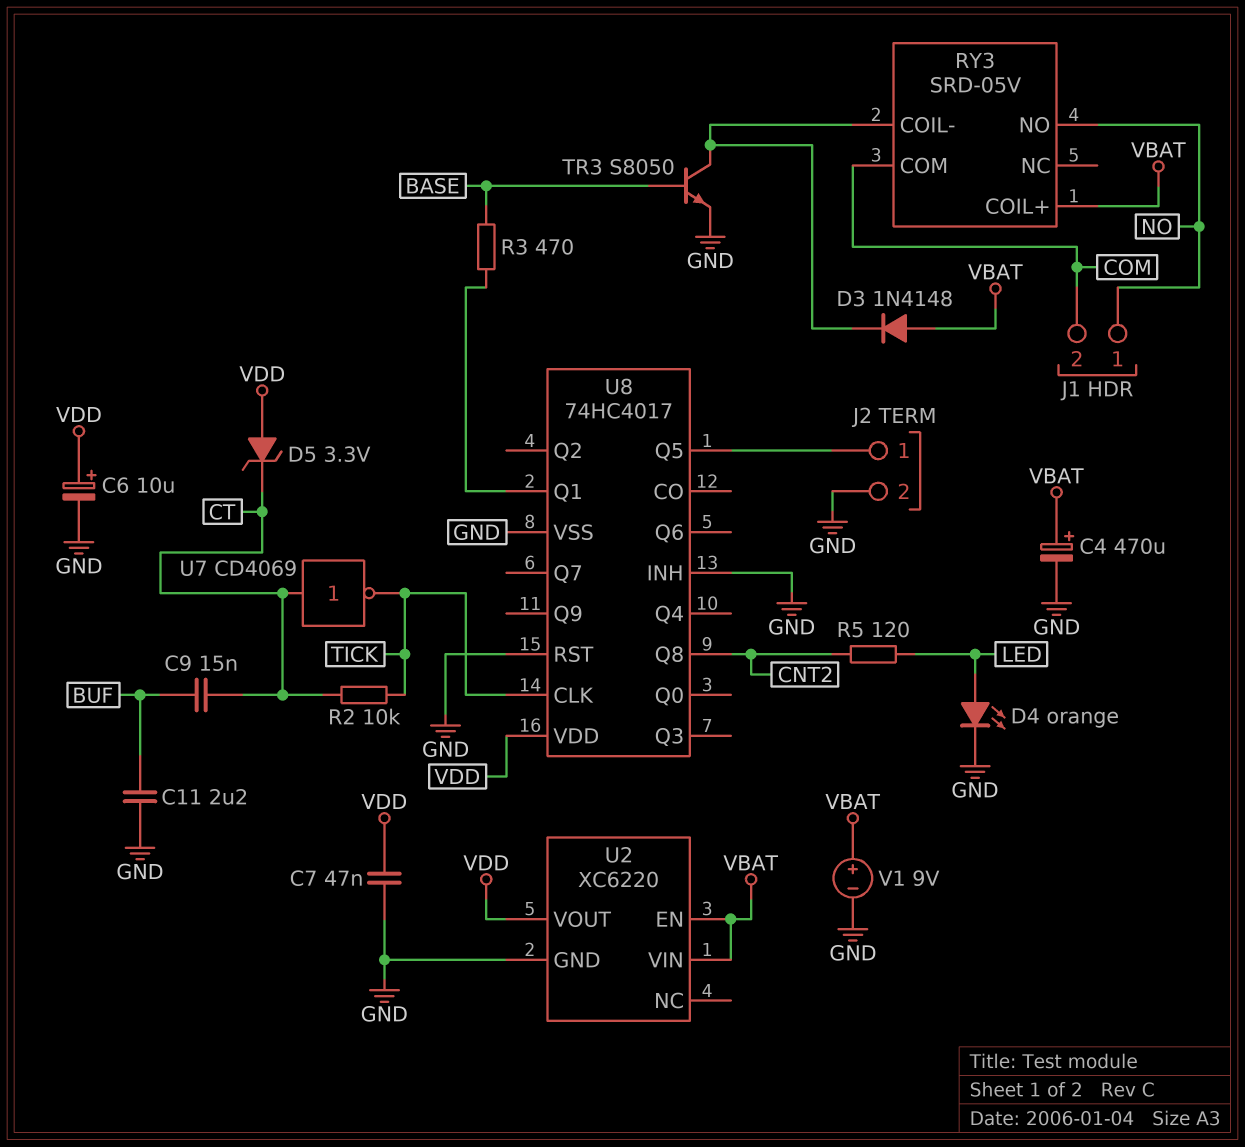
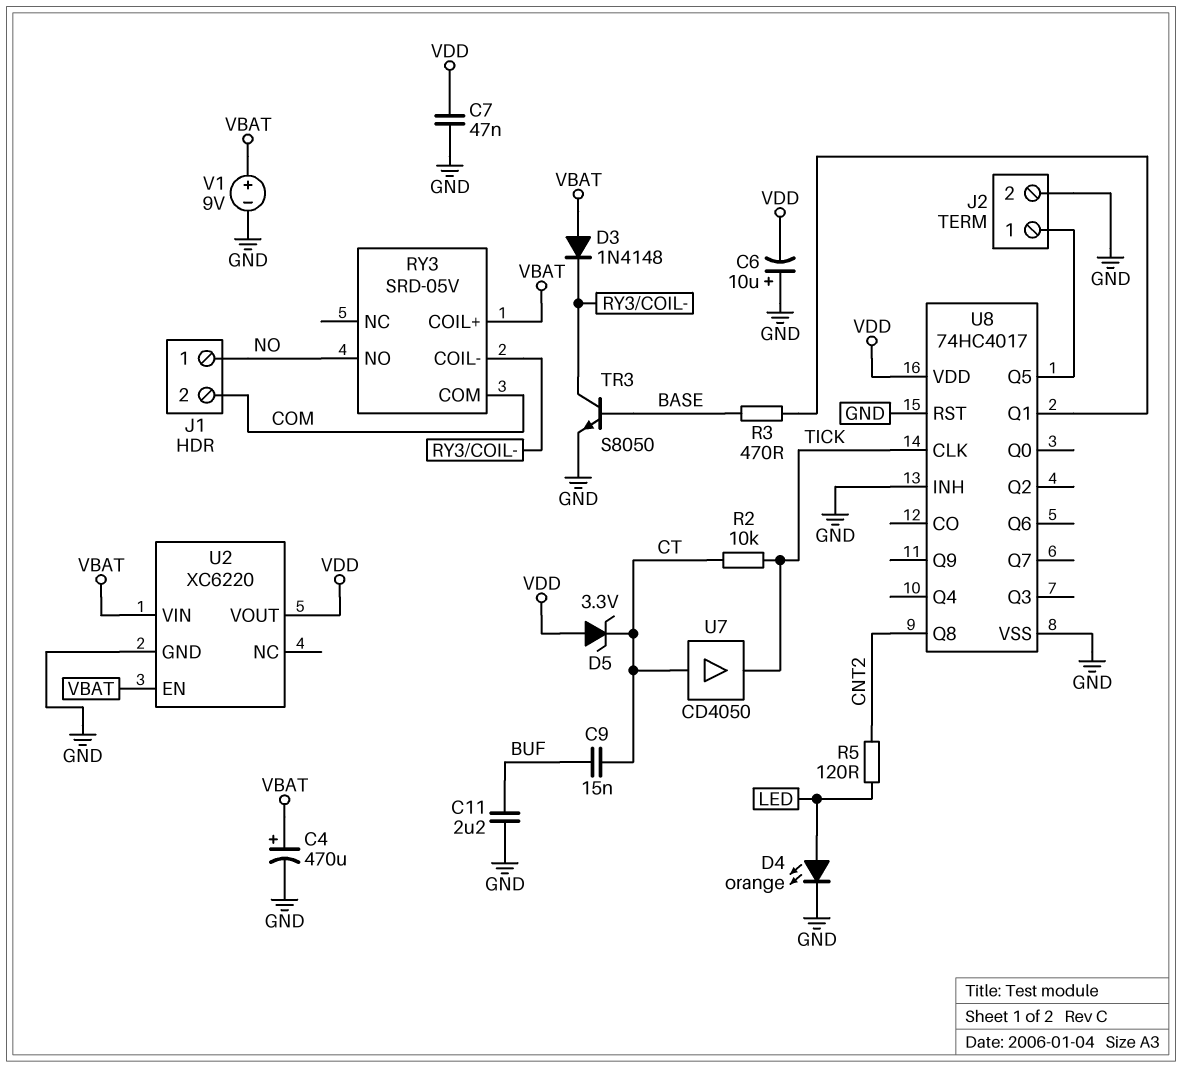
C6: 10uF (plus VDD, minus GND) -> 10uF (plus GND, minus VDD)
U7: NOT CD4069 (in CT, out TICK) -> buffer CD4050 (in CT, out TICK)

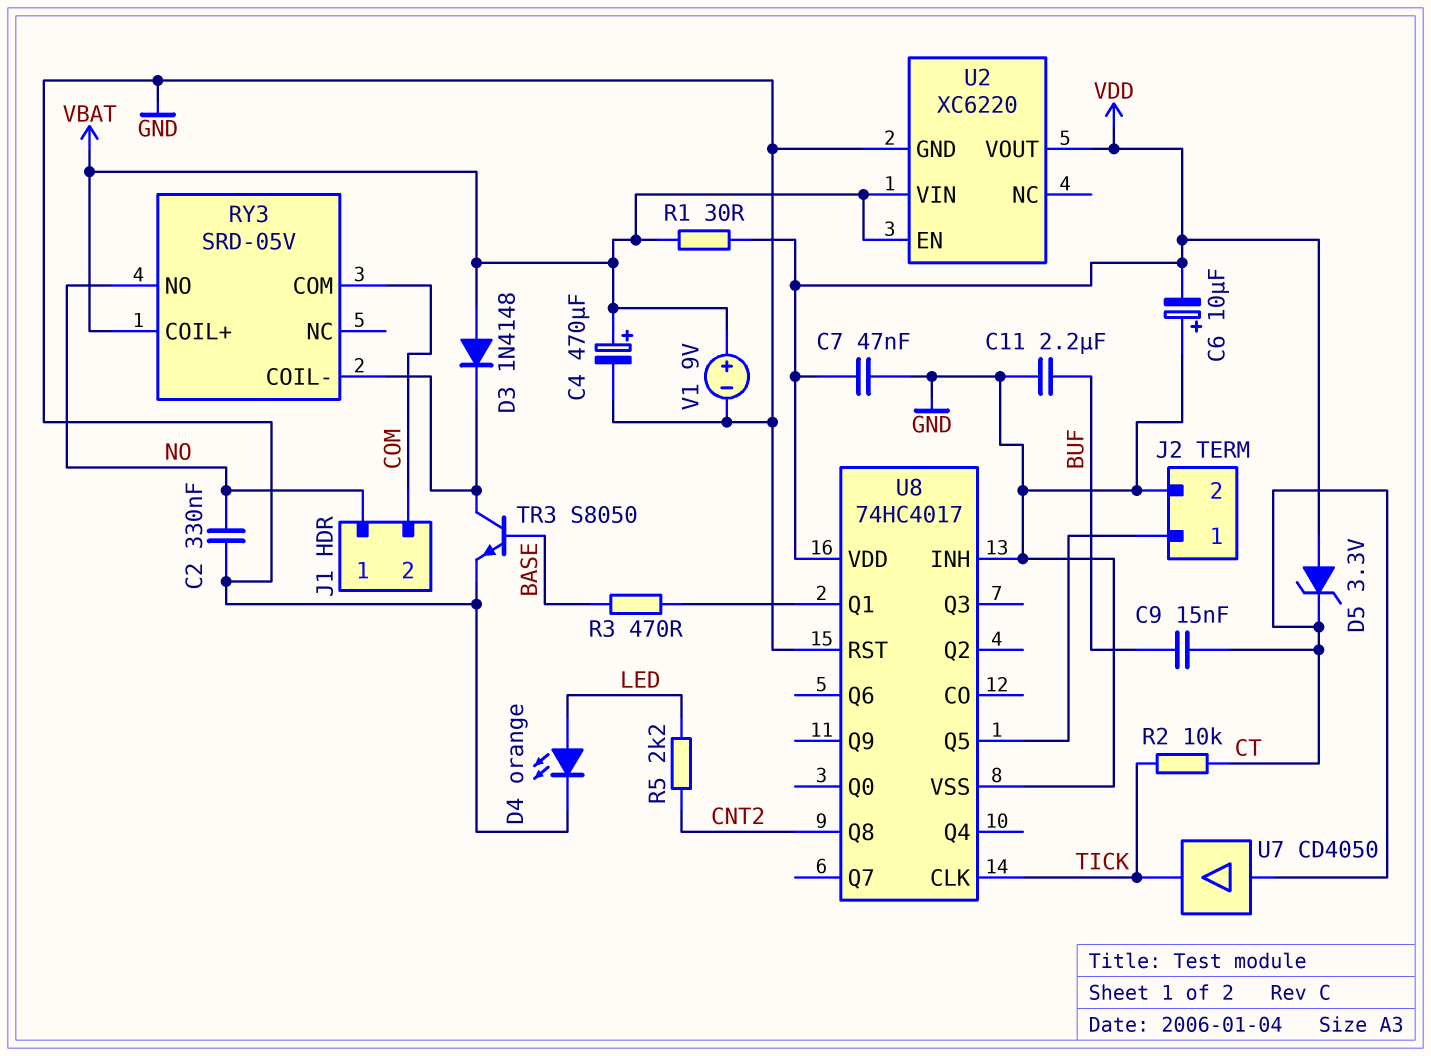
C2: none -> 330nF (GND, NO)
R1: none -> 30 (VBAT, VDD)
R5: 120 (CNT2, LED) -> 2.2k (CNT2, LED)

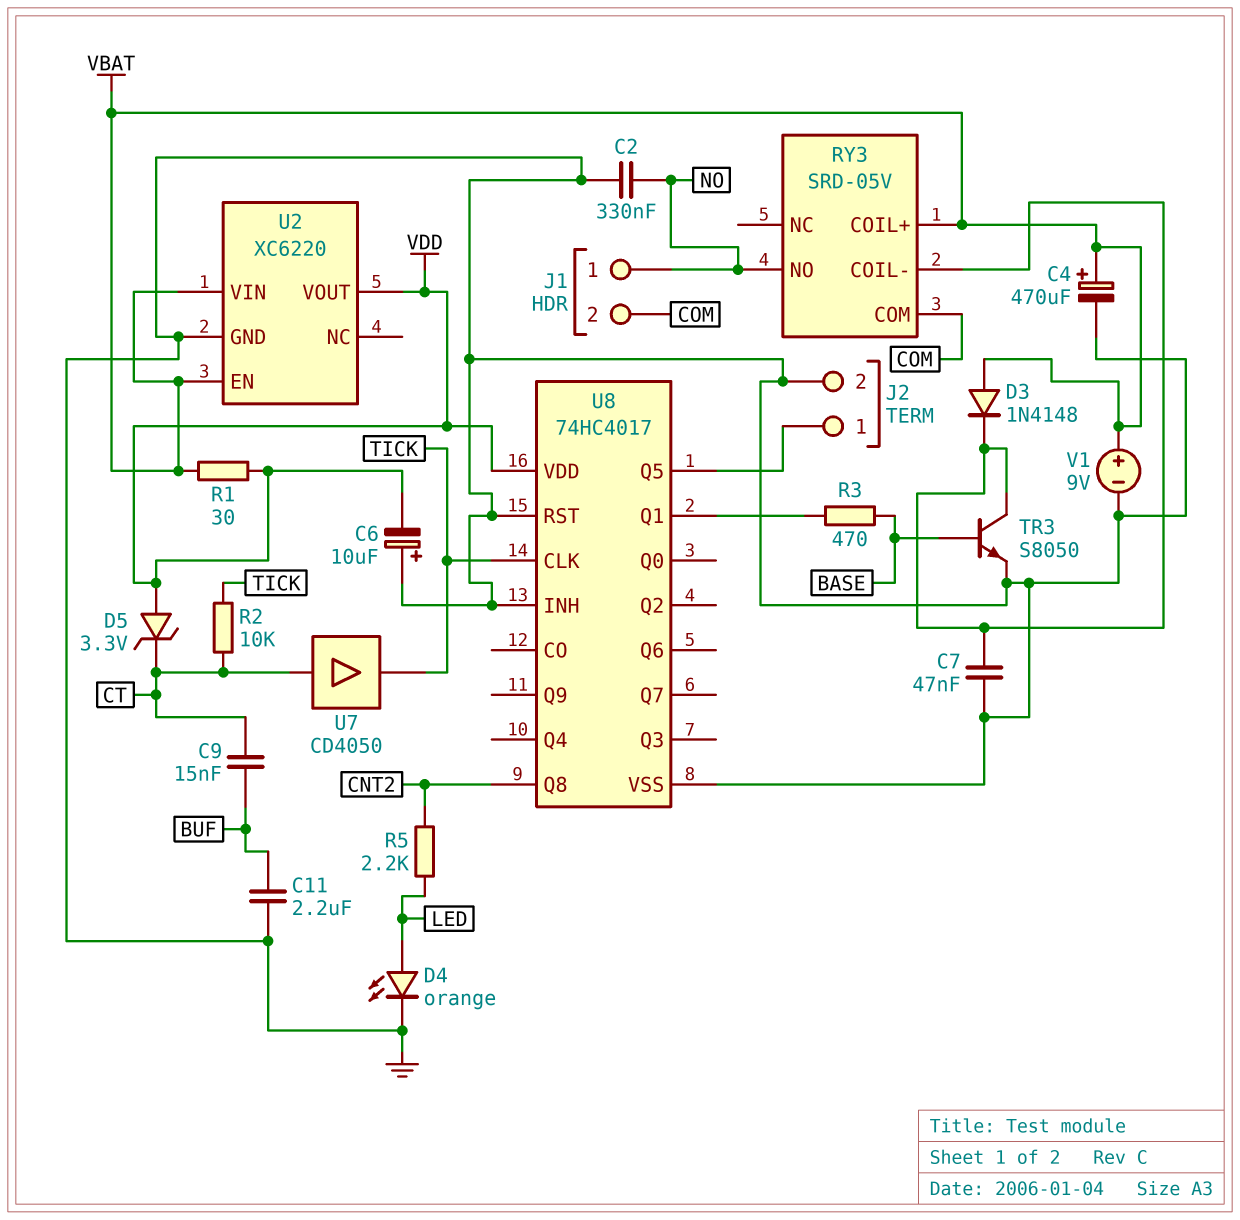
C7: 47nF (GND, VDD) -> 47nF (GND, RY3/COIL-)

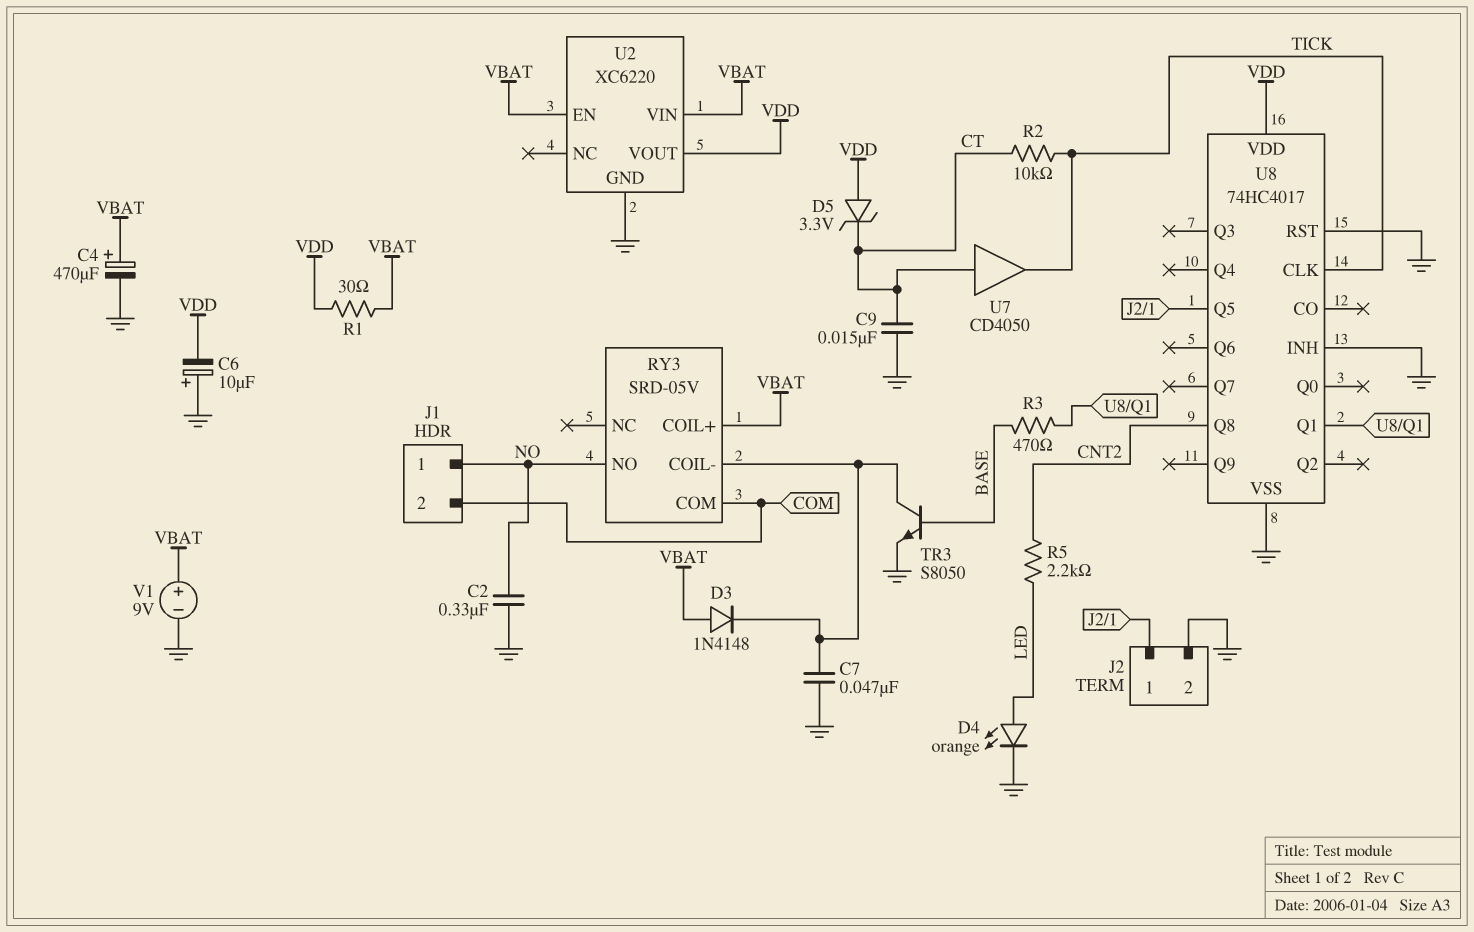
C9: 15nF (BUF, CT) -> 15nF (CT, GND)
C11: 2.2uF (BUF, GND) -> none

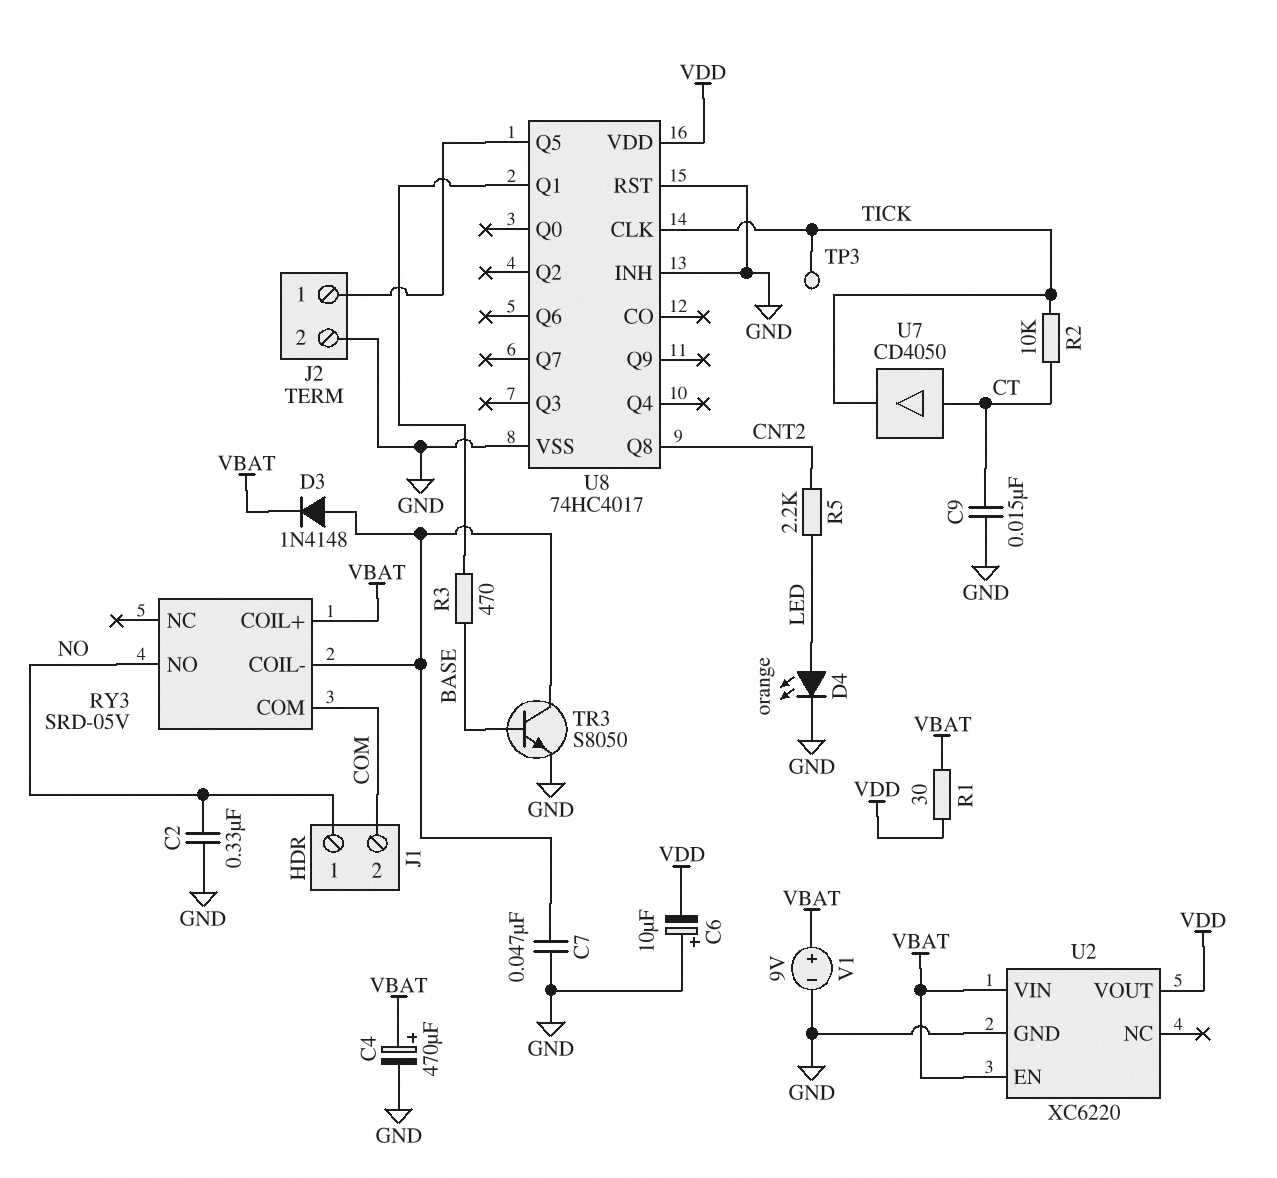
D3: diode 1N4148 (A VBAT, K RY3/COIL-) -> diode 1N4148 (A RY3/COIL-, K VBAT)
D5: zener 3.3V (A VDD, K CT) -> none
TP3: none -> test point (TICK)

